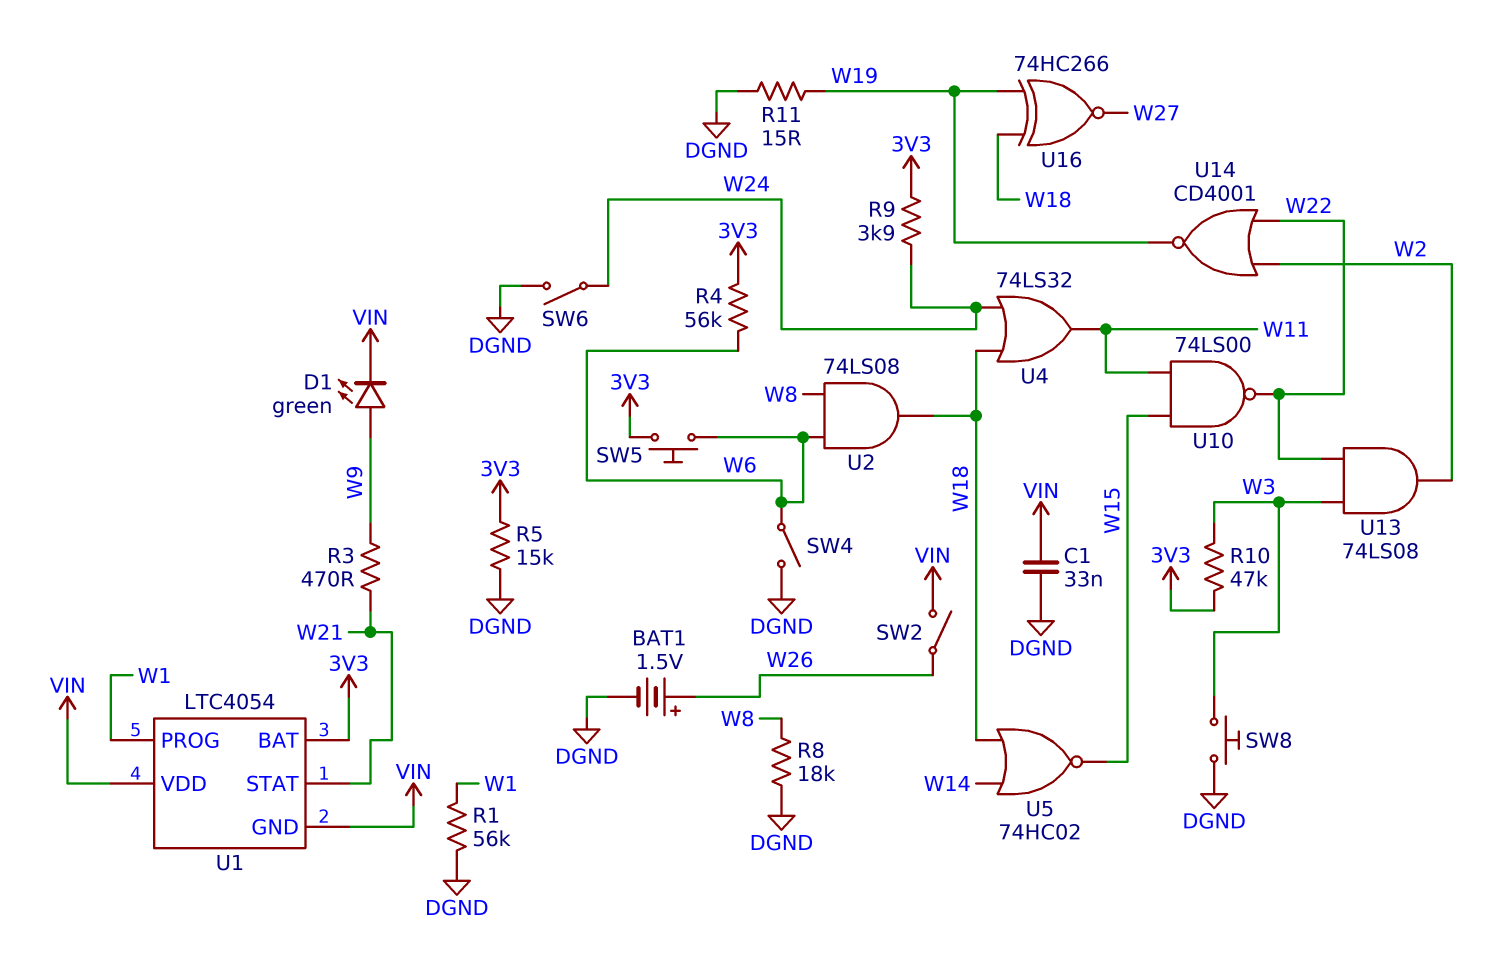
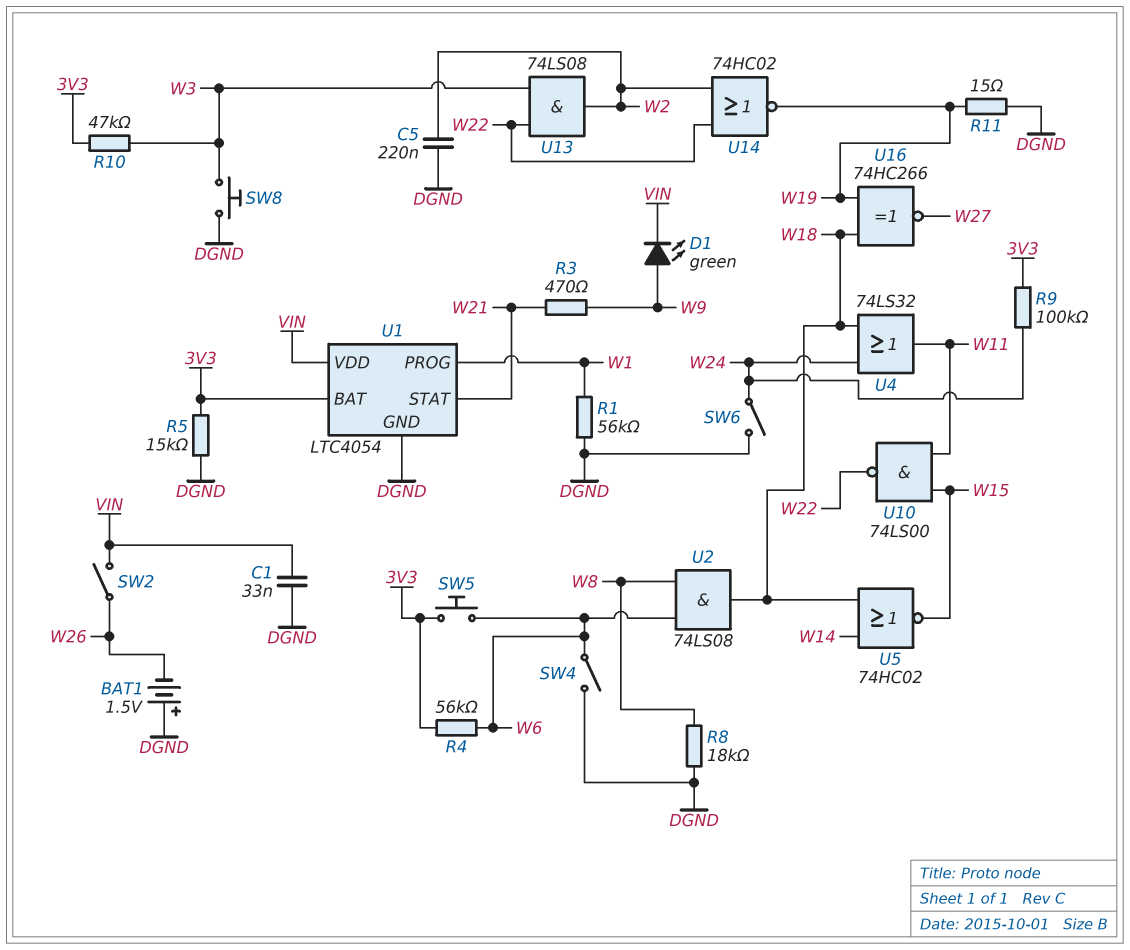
BAT1: 1.5V (plus W26, minus DGND) -> 1.5V (plus DGND, minus W26)
C5: none -> 220nF (DGND, W2)
R9: 3.9k (3V3, W24) -> 100k (3V3, W24)
U1 pin GND: VIN -> DGND
U14: NOR CD4001 (in W2, in W22, out W19) -> NOR 74HC02 (in W2, in W22, out W19)

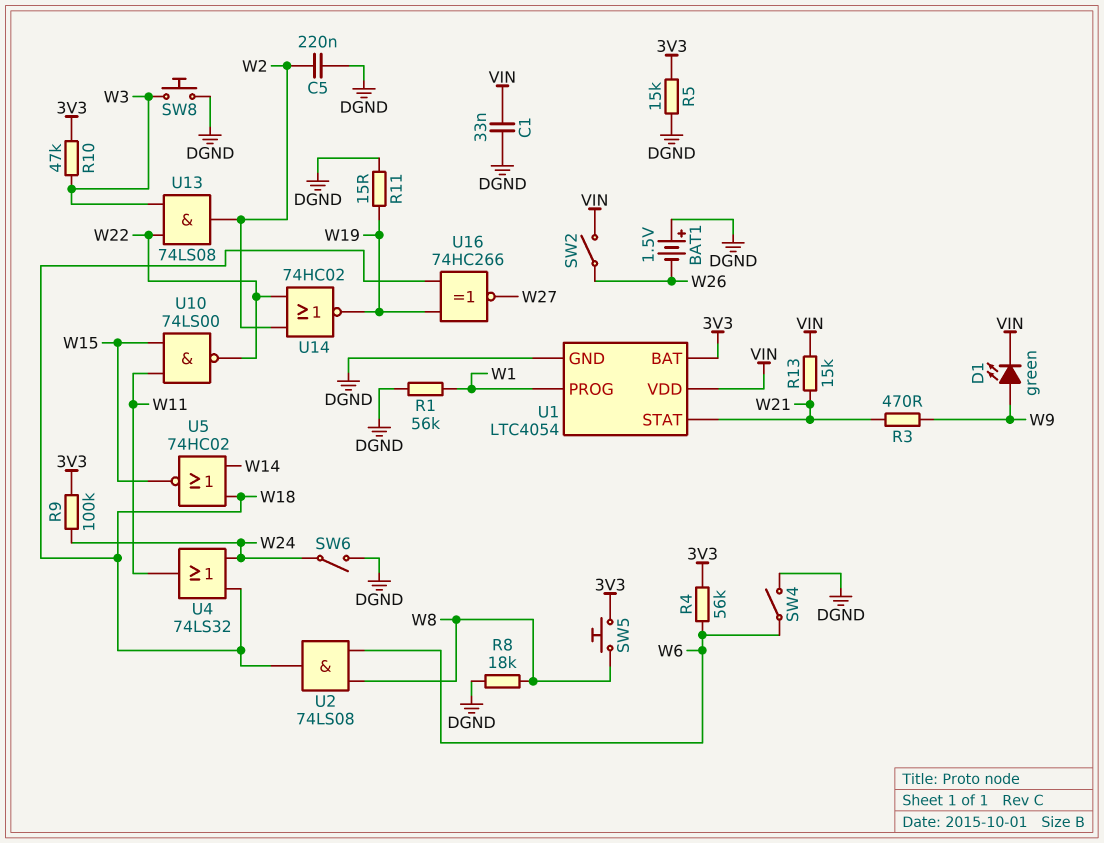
R13: none -> 15k (VIN, W21)
SW5: button (3V3, W6) -> button (3V3, W8)

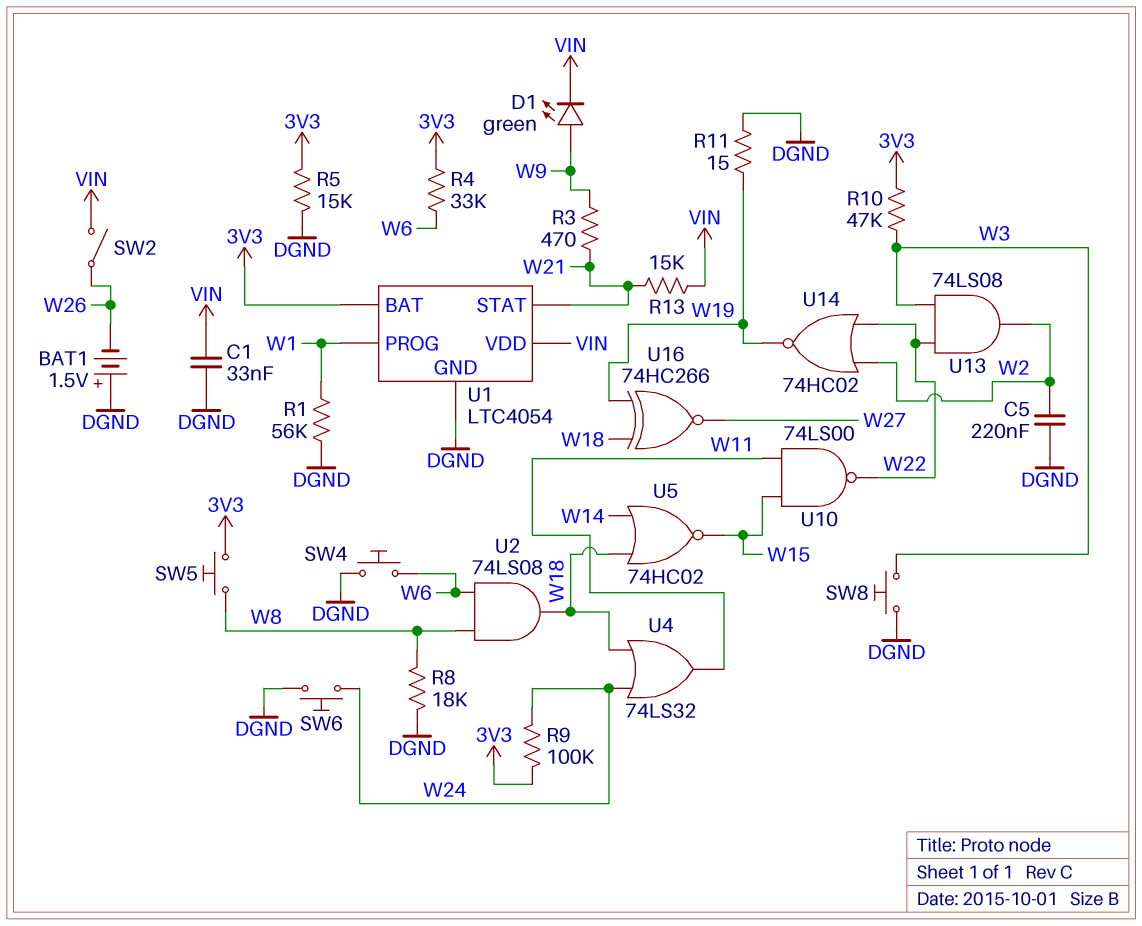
R4: 56k (3V3, W6) -> 33k (3V3, W6)
SW4: switch (DGND, W6) -> button (DGND, W6)
SW6: switch (DGND, W24) -> button (DGND, W24)

